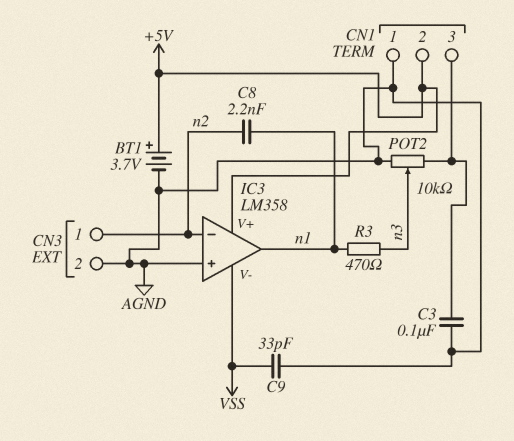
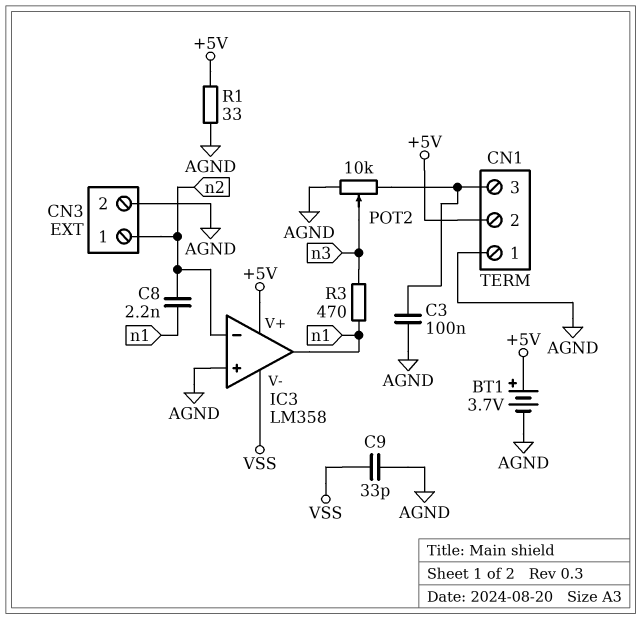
R1: none -> 33 (+5V, AGND)

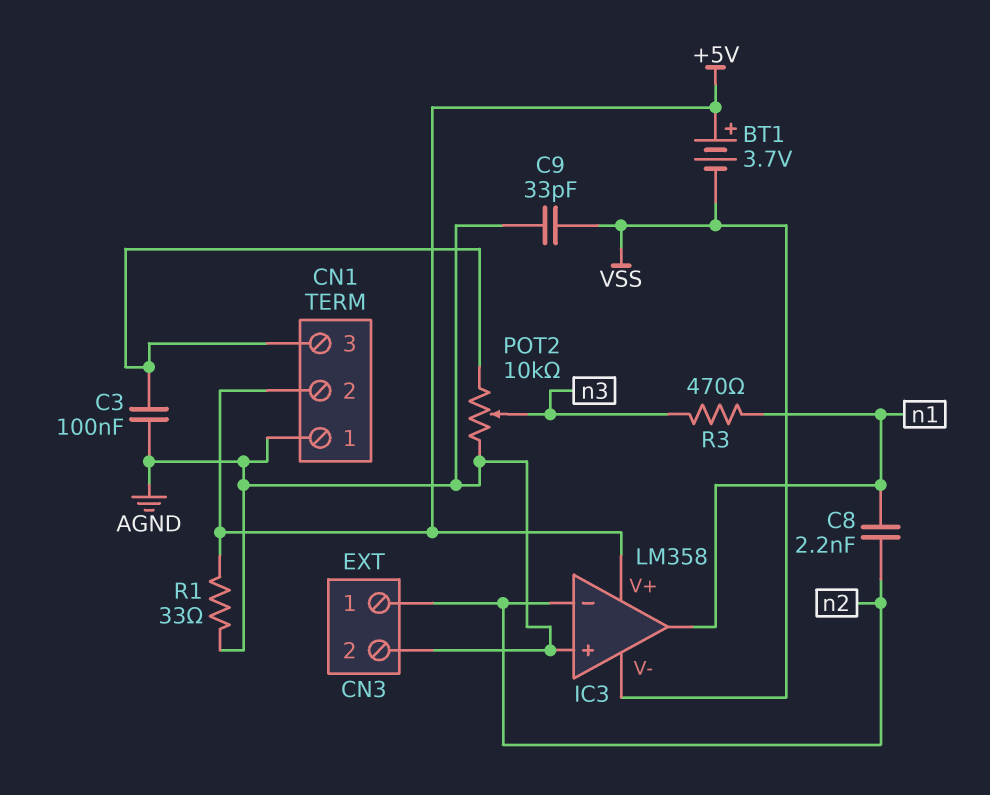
BT1: 3.7V (plus +5V, minus AGND) -> 3.7V (plus +5V, minus VSS)

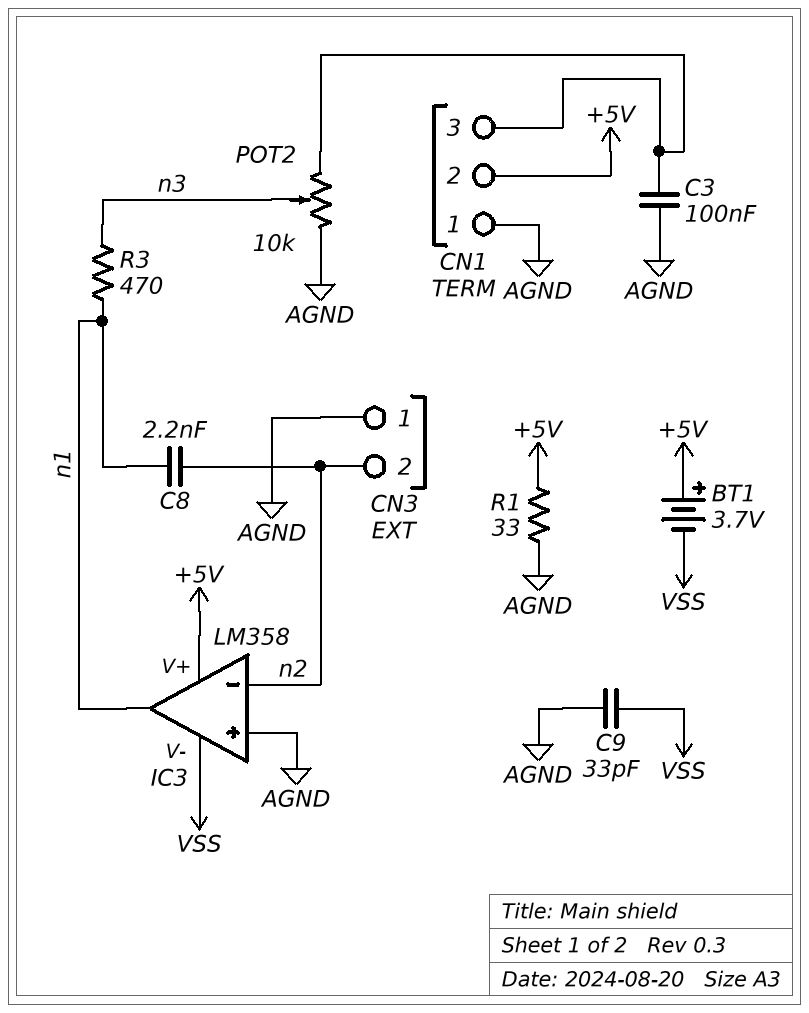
CN3 pin 1: n2 -> AGND
CN3 pin 2: AGND -> n2

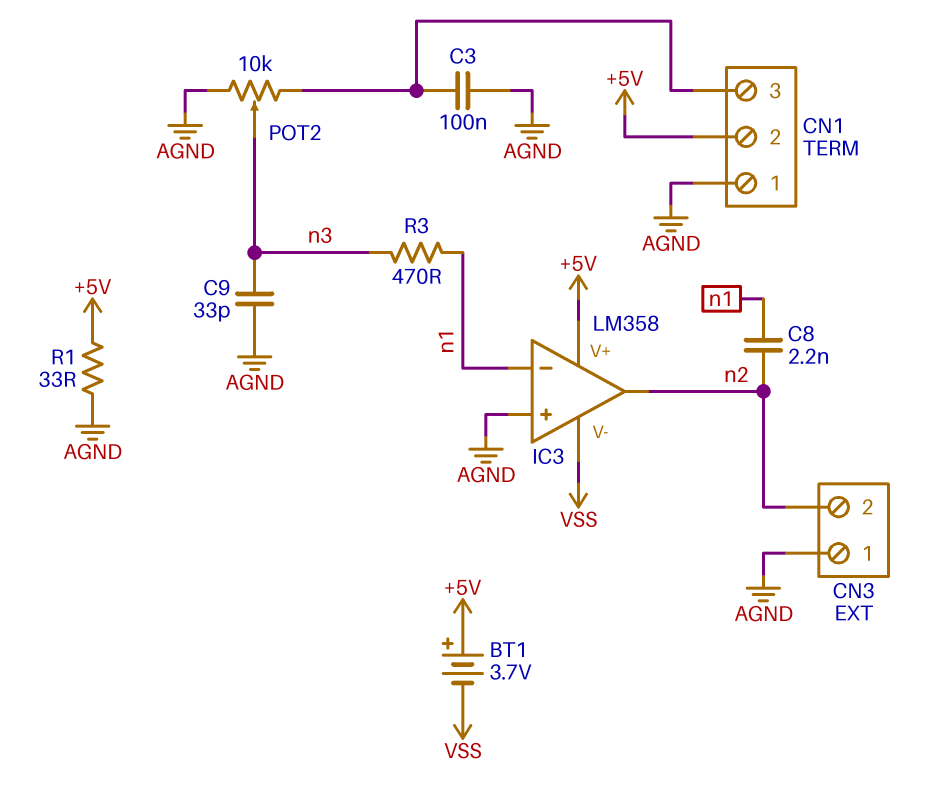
C9: 33pF (AGND, VSS) -> 33pF (AGND, n3)
IC3 pin in-: n2 -> n1
IC3 pin out: n1 -> n2

